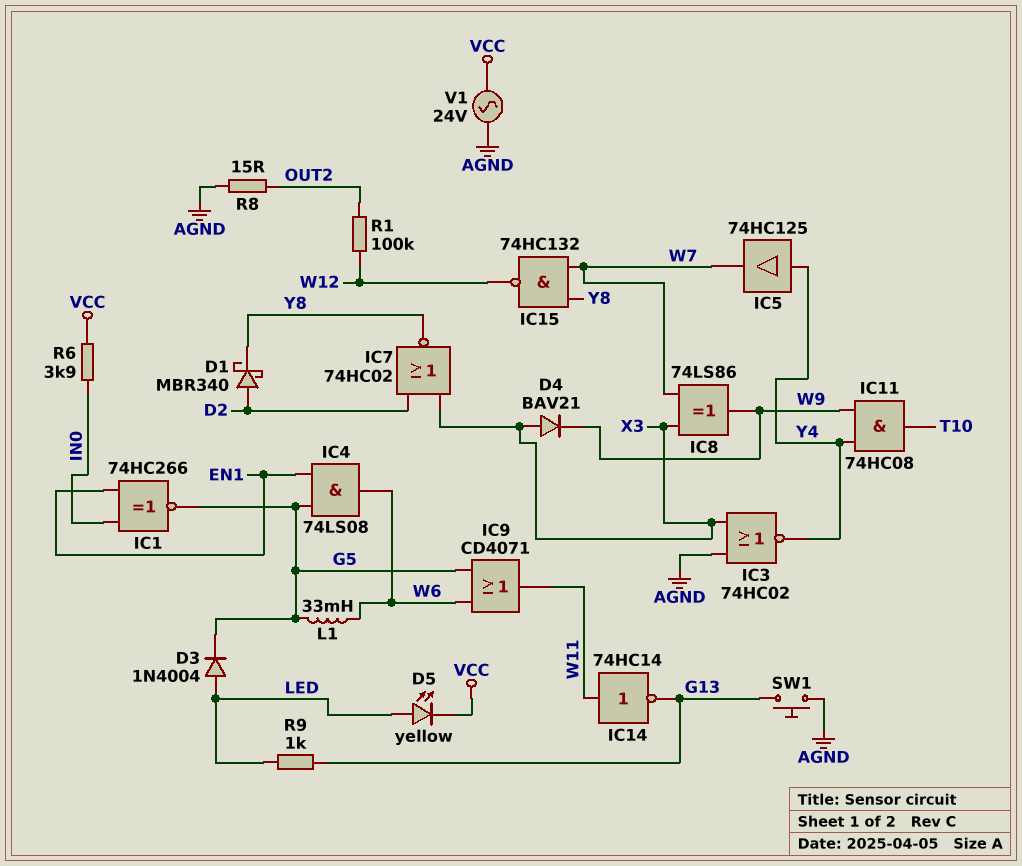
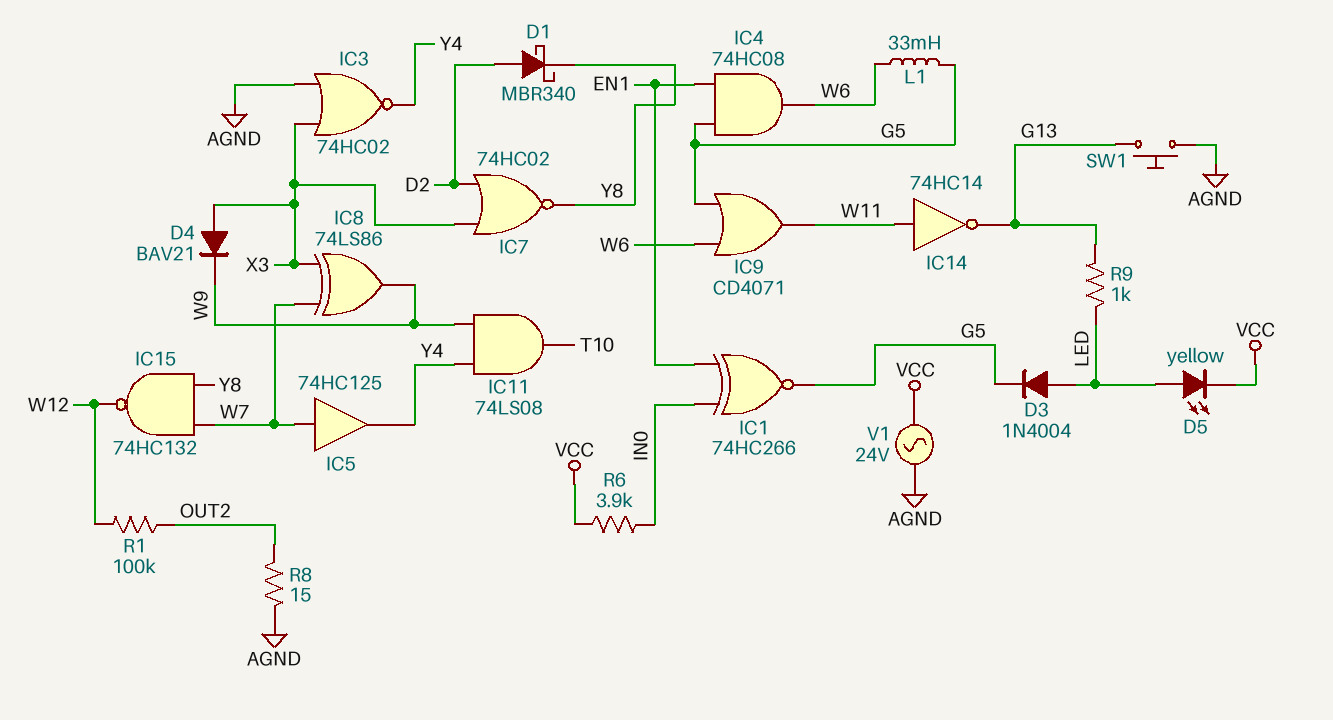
IC4: AND 74LS08 (in EN1, in G5, out W6) -> AND 74HC08 (in EN1, in G5, out W6)
IC5: buffer 74HC125 (in Y4, out W7) -> buffer 74HC125 (in W7, out Y4)
IC11: AND 74HC08 (in W9, in Y4, out T10) -> AND 74LS08 (in W9, in Y4, out T10)

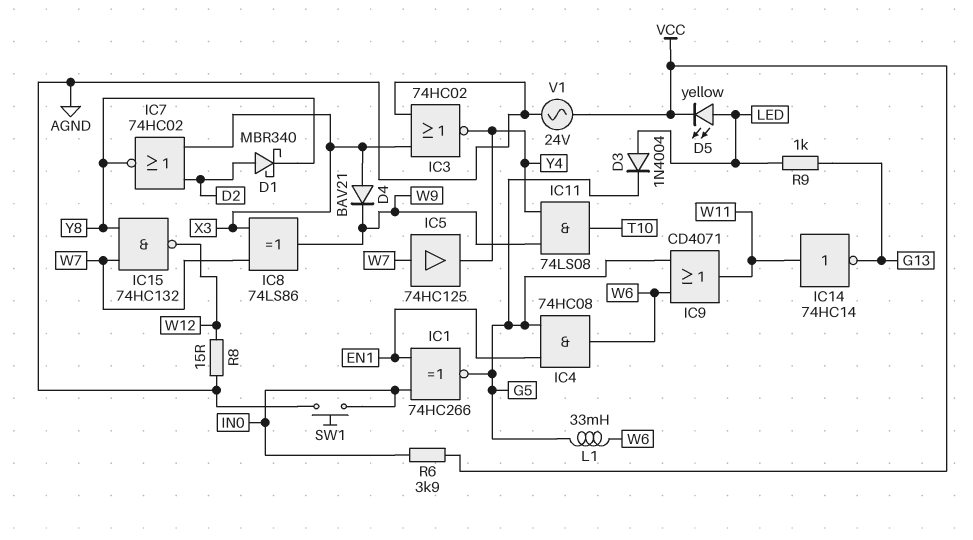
R1: 100k (OUT2, W12) -> none
R8: 15 (AGND, OUT2) -> 15 (AGND, W12)
SW1: button (AGND, G13) -> button (AGND, IN0)

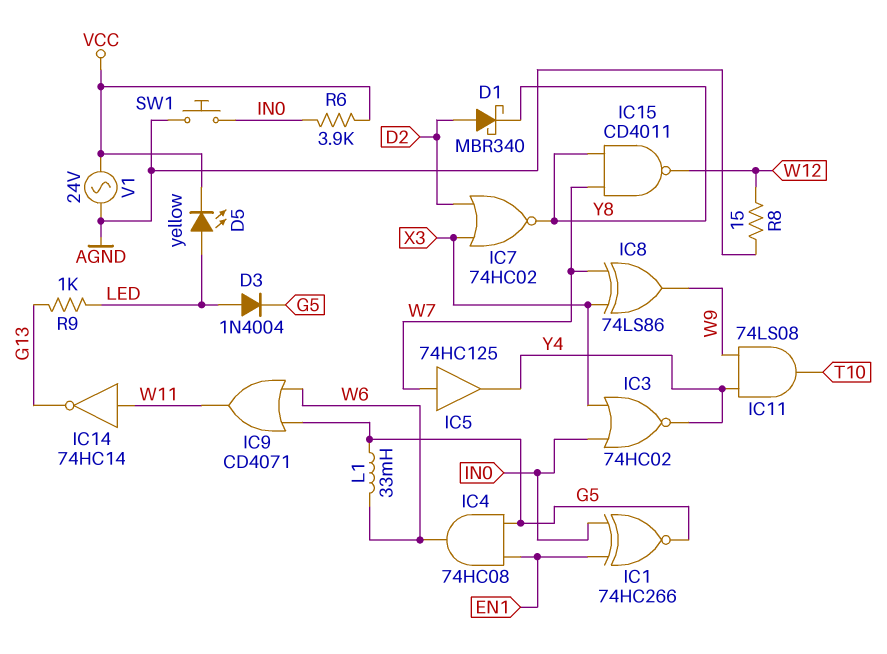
D4: diode BAV21 (A X3, K W9) -> none
IC3: NOR 74HC02 (in AGND, in X3, out Y4) -> NOR 74HC02 (in IN0, in X3, out Y4)
IC15: NAND 74HC132 (in W7, in Y8, out W12) -> NAND CD4011 (in W7, in Y8, out W12)

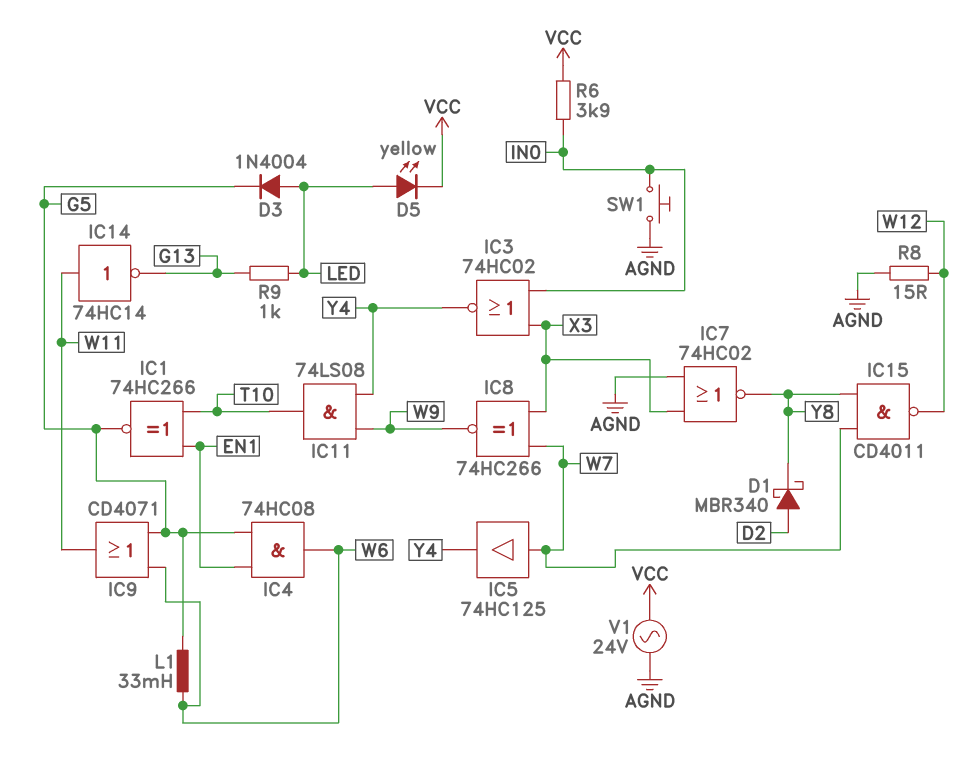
IC1: XNOR 74HC266 (in EN1, in IN0, out G5) -> XNOR 74HC266 (in EN1, in T10, out G5)
IC7: NOR 74HC02 (in D2, in X3, out Y8) -> NOR 74HC02 (in AGND, in X3, out Y8)
IC8: XOR 74LS86 (in W7, in X3, out W9) -> XNOR 74HC266 (in W7, in X3, out W9)

